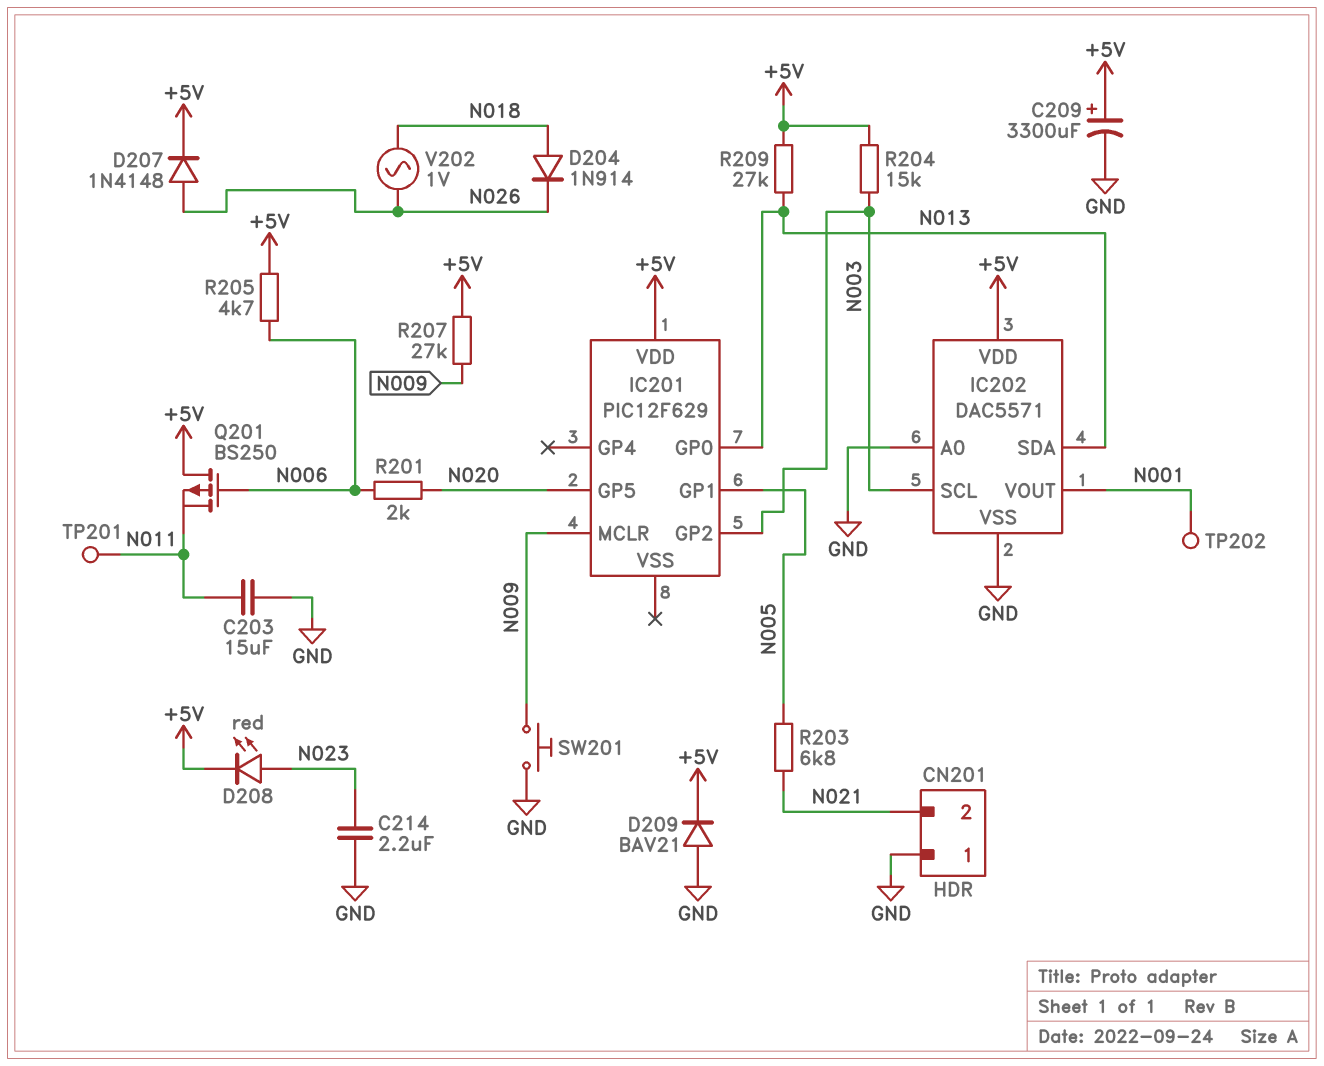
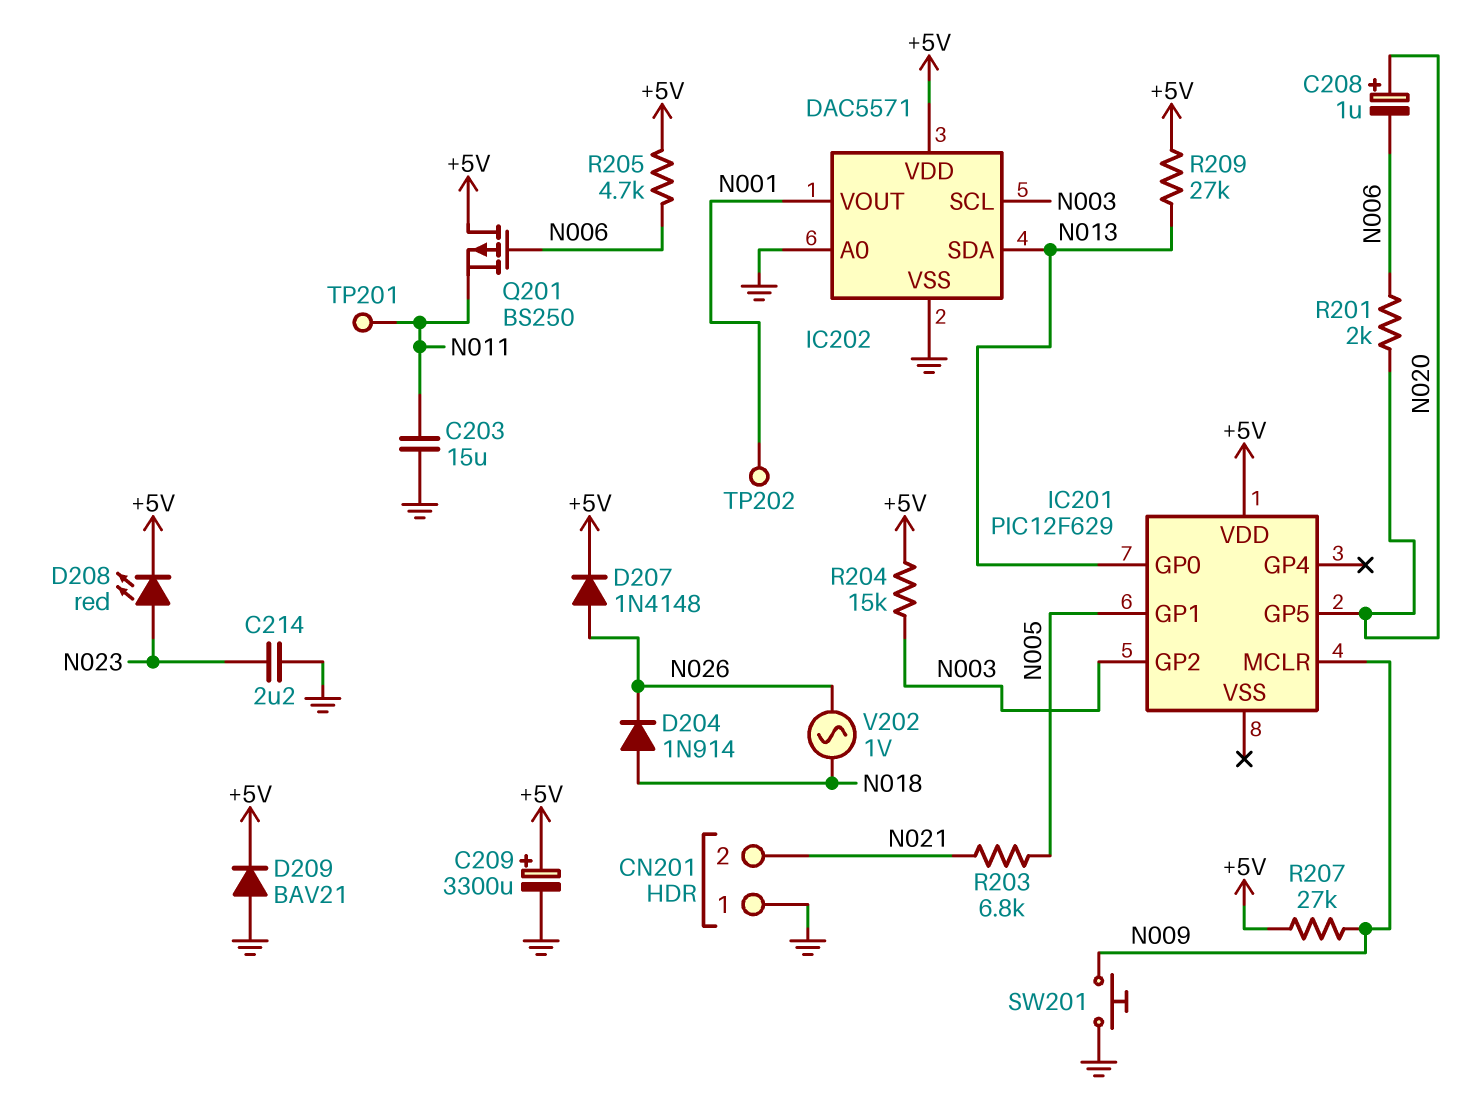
C208: none -> 1uF (plus N020, minus N006)

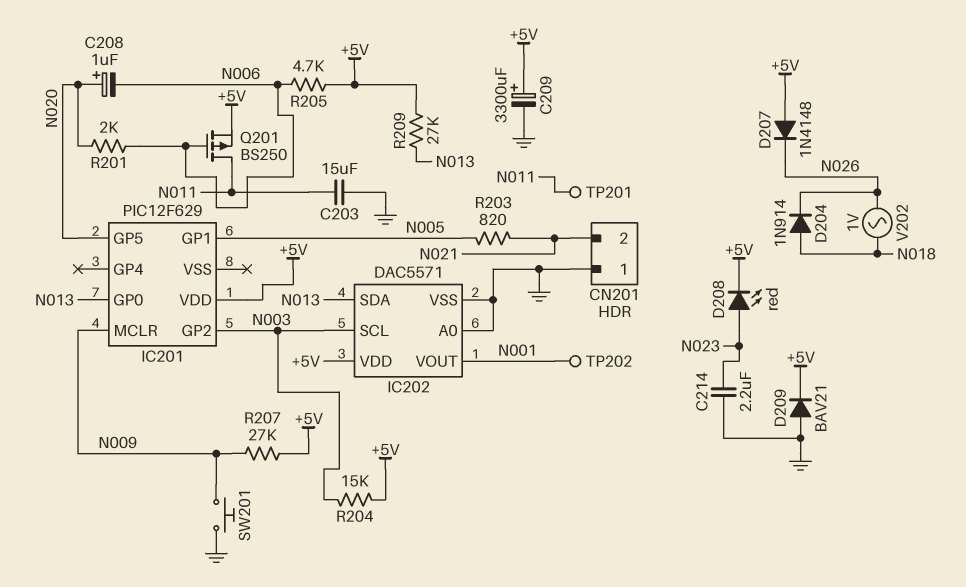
D207: diode 1N4148 (A N026, K +5V) -> diode 1N4148 (A +5V, K N026)
Q201: PMOS BS250 (G N006, D +5V, S N011) -> PMOS BS250 (G N006, D N011, S +5V)
R203: 6.8k (N005, N021) -> 820 (N005, N021)

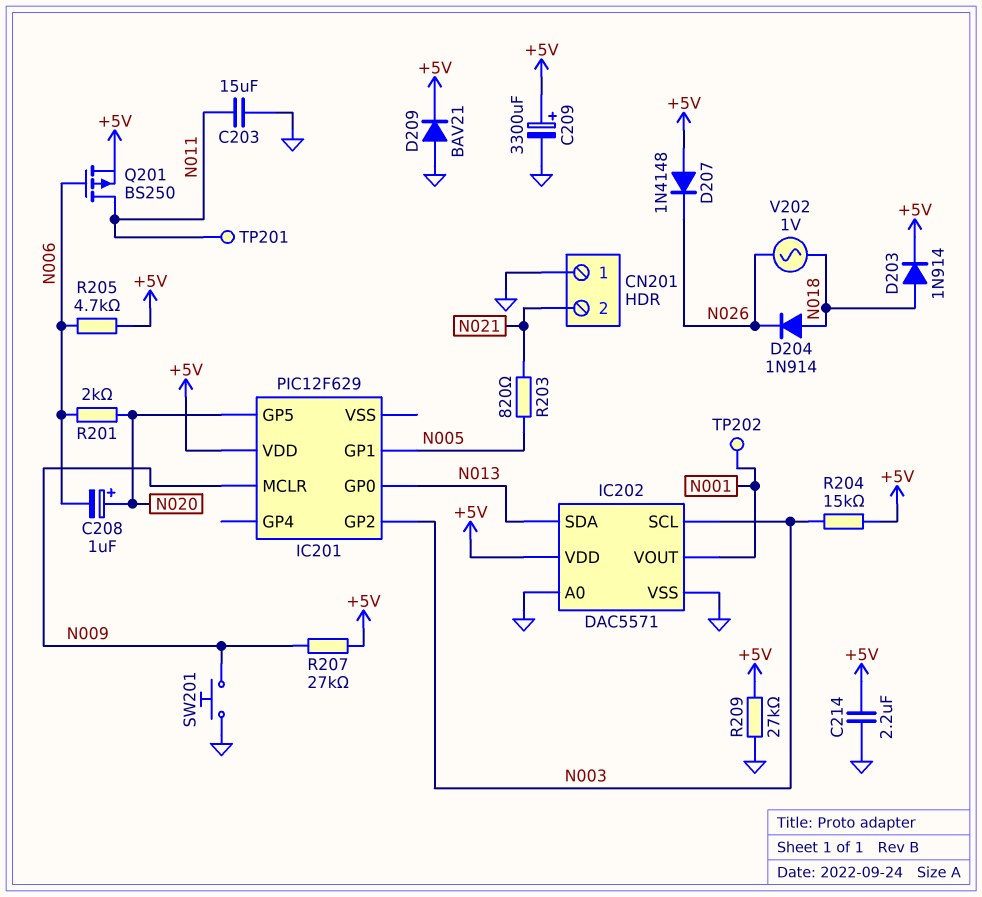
C214: 2.2uF (GND, N023) -> 2.2uF (+5V, GND)
D203: none -> diode 1N914 (A N018, K +5V)
D208: LED red (A N023, K +5V) -> none
R209: 27k (+5V, N013) -> 27k (+5V, GND)

